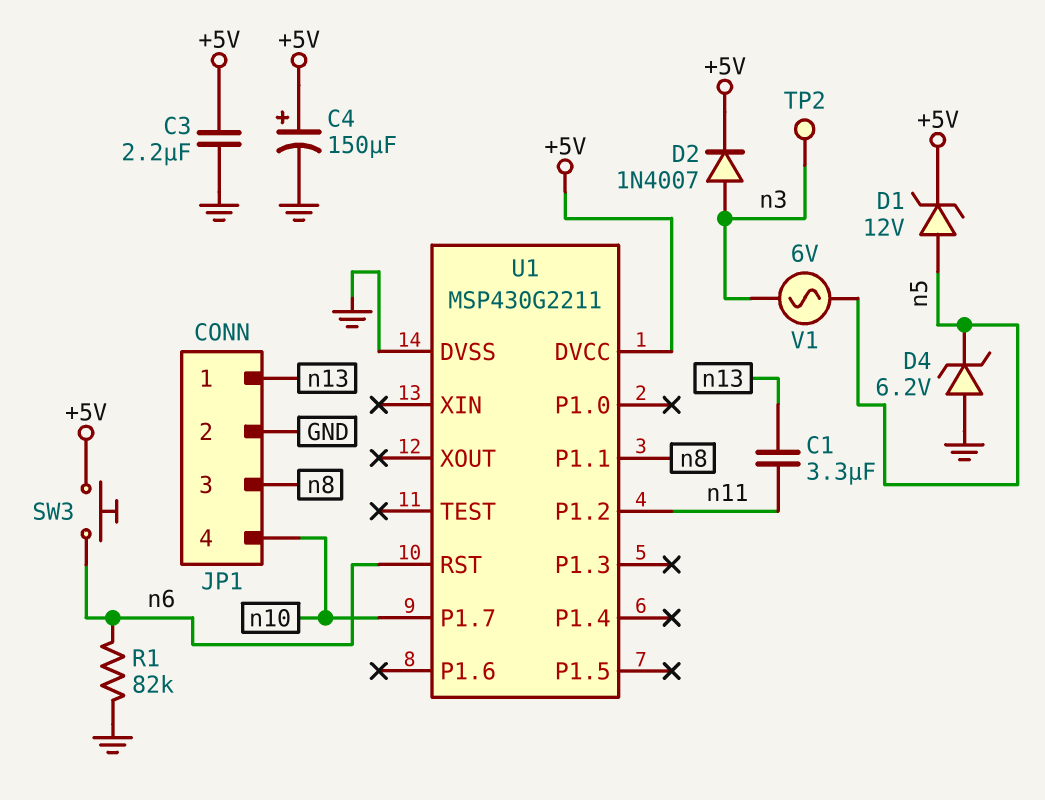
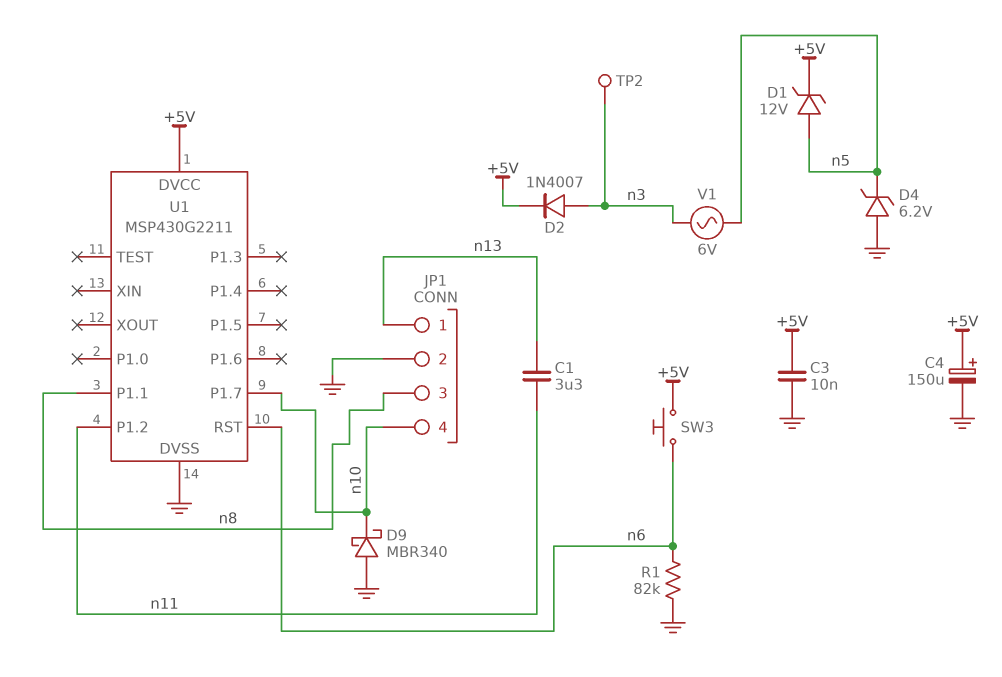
C3: 2.2uF (+5V, GND) -> 10nF (+5V, GND)
D9: none -> schottky MBR340 (A GND, K n10)

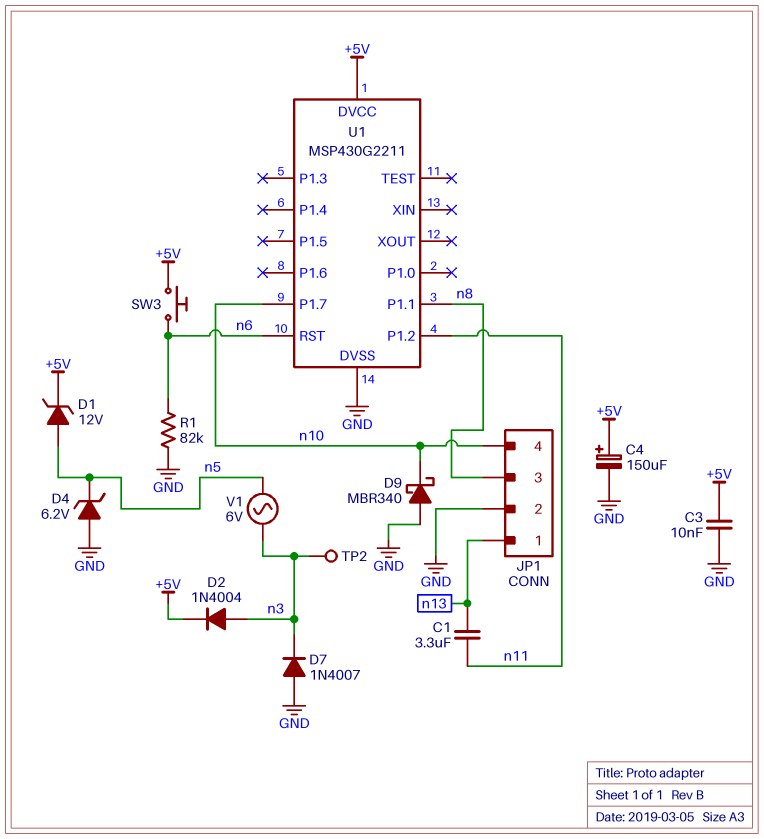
D2: diode 1N4007 (A n3, K +5V) -> diode 1N4004 (A n3, K +5V)
D7: none -> diode 1N4007 (A GND, K n3)

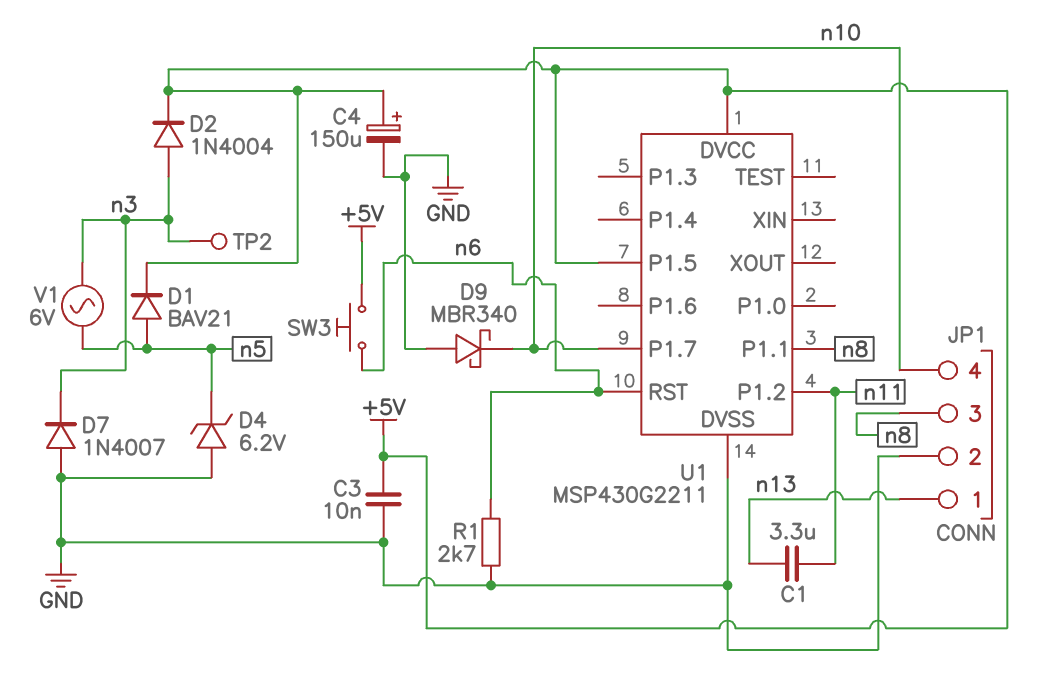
D1: zener 12V (A n5, K +5V) -> diode BAV21 (A n5, K +5V)
R1: 82k (GND, n6) -> 2.7k (GND, n6)
U1 pin P1.5: none -> +5V

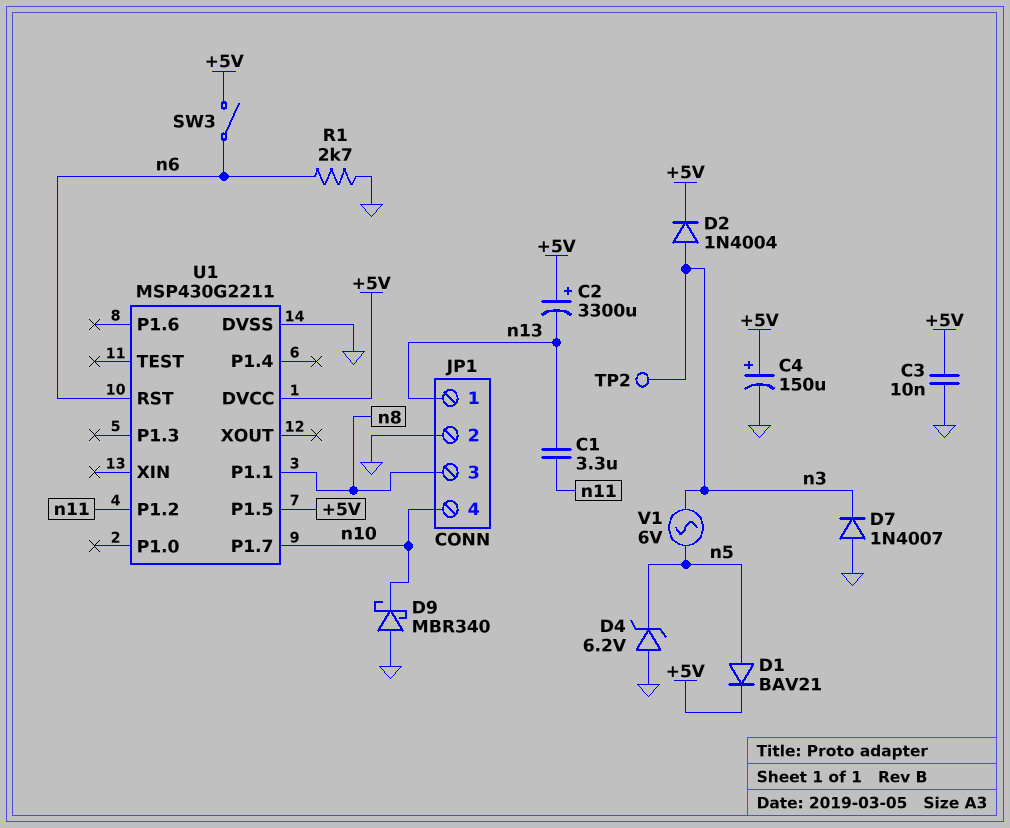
C2: none -> 3300uF (plus +5V, minus n13)
SW3: button (+5V, n6) -> switch (+5V, n6)

